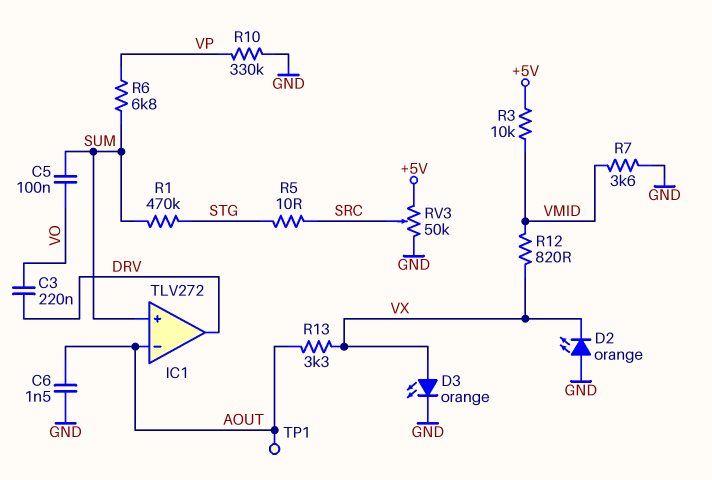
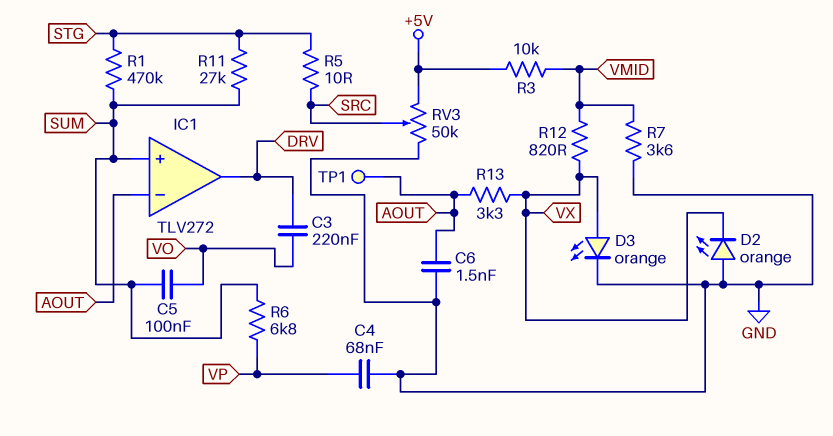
C4: none -> 68nF (GND, VP)
R10: 330k (GND, VP) -> none
R11: none -> 27k (STG, SUM)

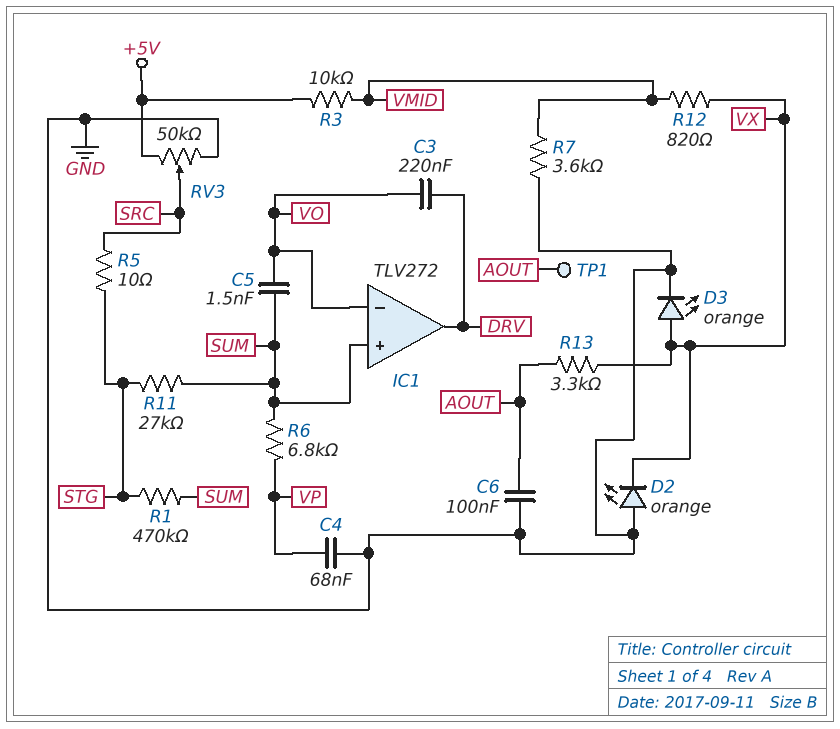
C5: 100nF (SUM, VO) -> 1.5nF (SUM, VO)
C6: 1.5nF (AOUT, GND) -> 100nF (AOUT, GND)
IC1 pin in-: AOUT -> VO

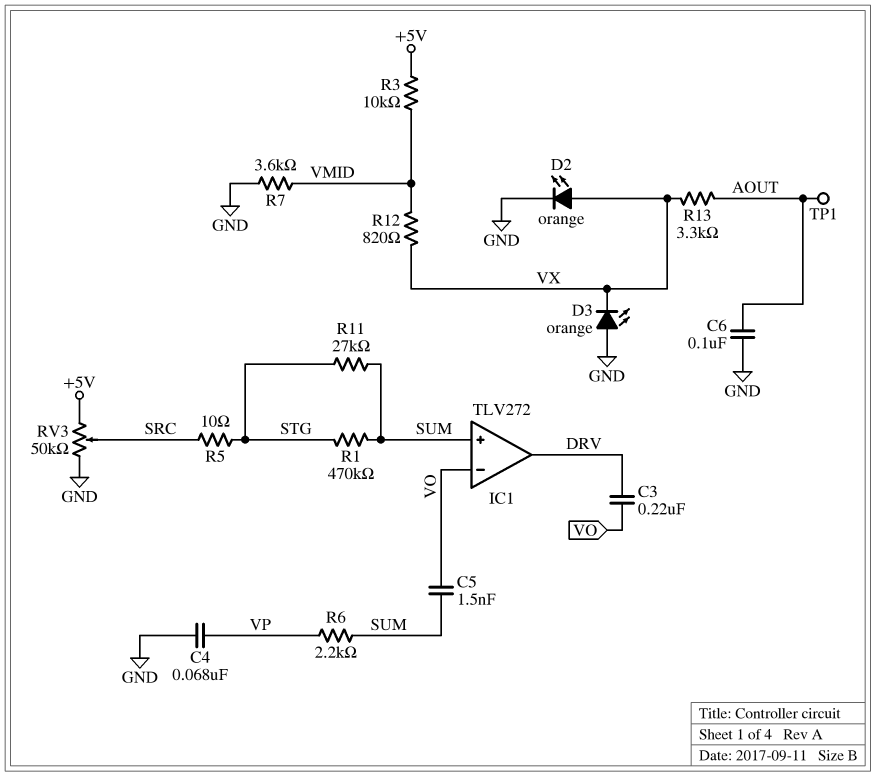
D2: LED orange (A GND, K VX) -> LED orange (A VX, K GND)
D3: LED orange (A VX, K GND) -> LED orange (A GND, K VX)
R6: 6.8k (SUM, VP) -> 2.2k (SUM, VP)

